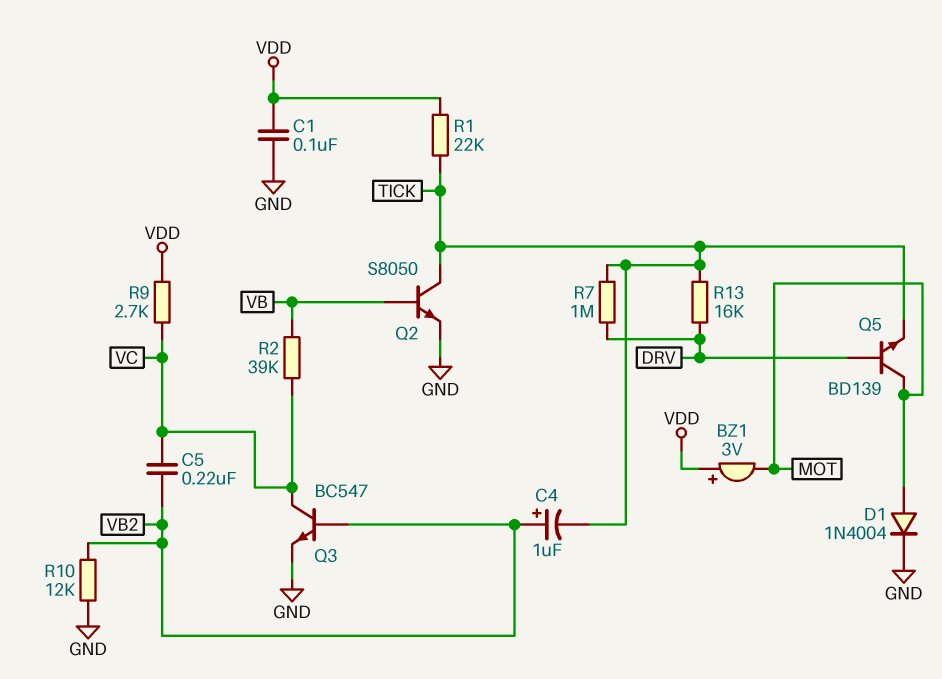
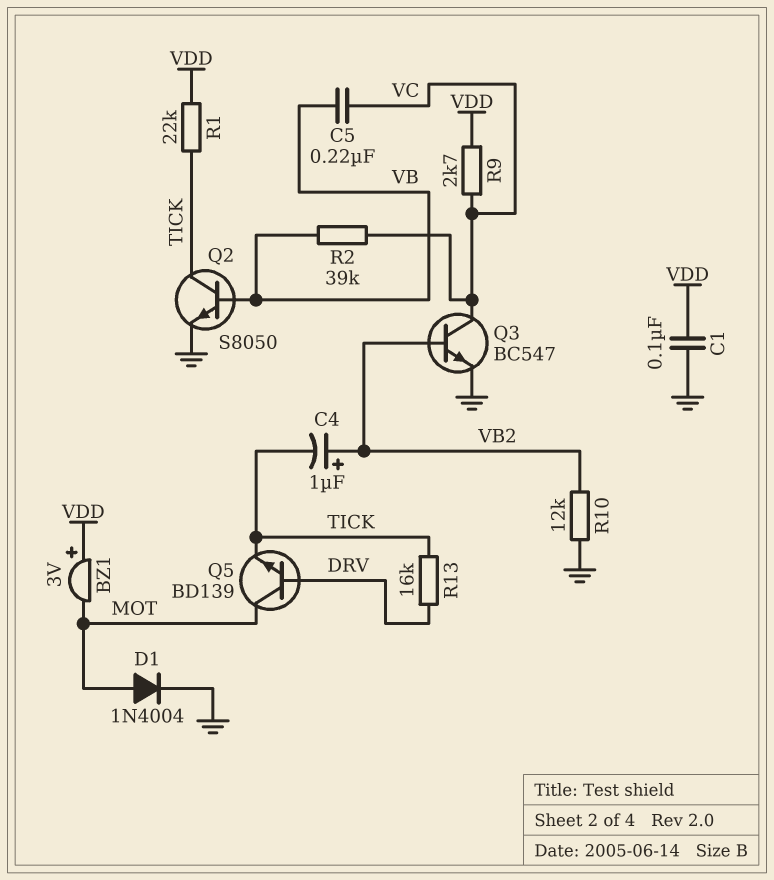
C5: 220nF (VB2, VC) -> 220nF (VB, VC)
R7: 1M (DRV, TICK) -> none

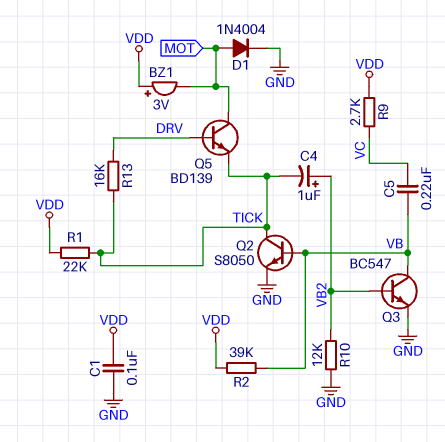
Q3: NPN BC547 (B VB2, C VC, E GND) -> NPN BC547 (B VB2, C VB, E GND)
R2: 39k (VB, VC) -> 39k (VB, VDD)

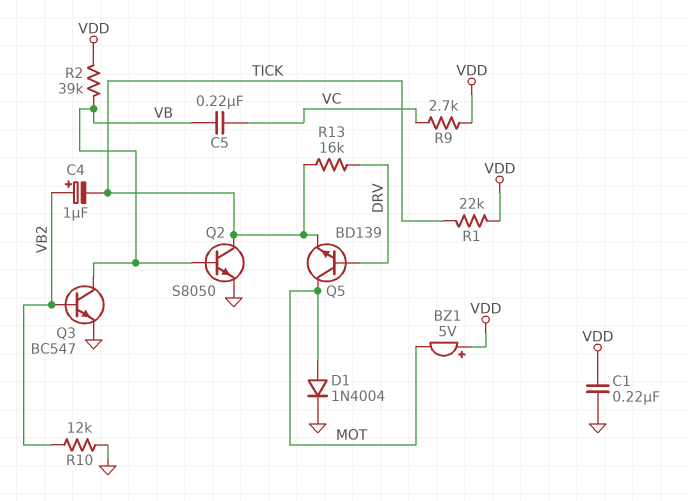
BZ1: buzzer 3V (plus VDD, minus MOT) -> buzzer 5V (plus VDD, minus MOT)
C1: 100nF (GND, VDD) -> 220nF (GND, VDD)

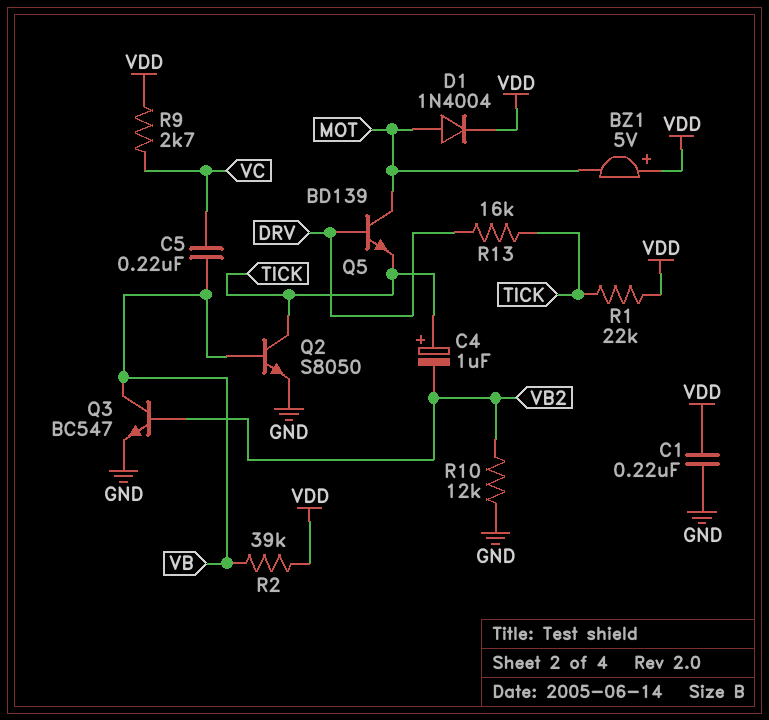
C4: 1uF (plus VB2, minus TICK) -> 1uF (plus TICK, minus VB2)
D1: diode 1N4004 (A MOT, K GND) -> diode 1N4004 (A MOT, K VDD)

